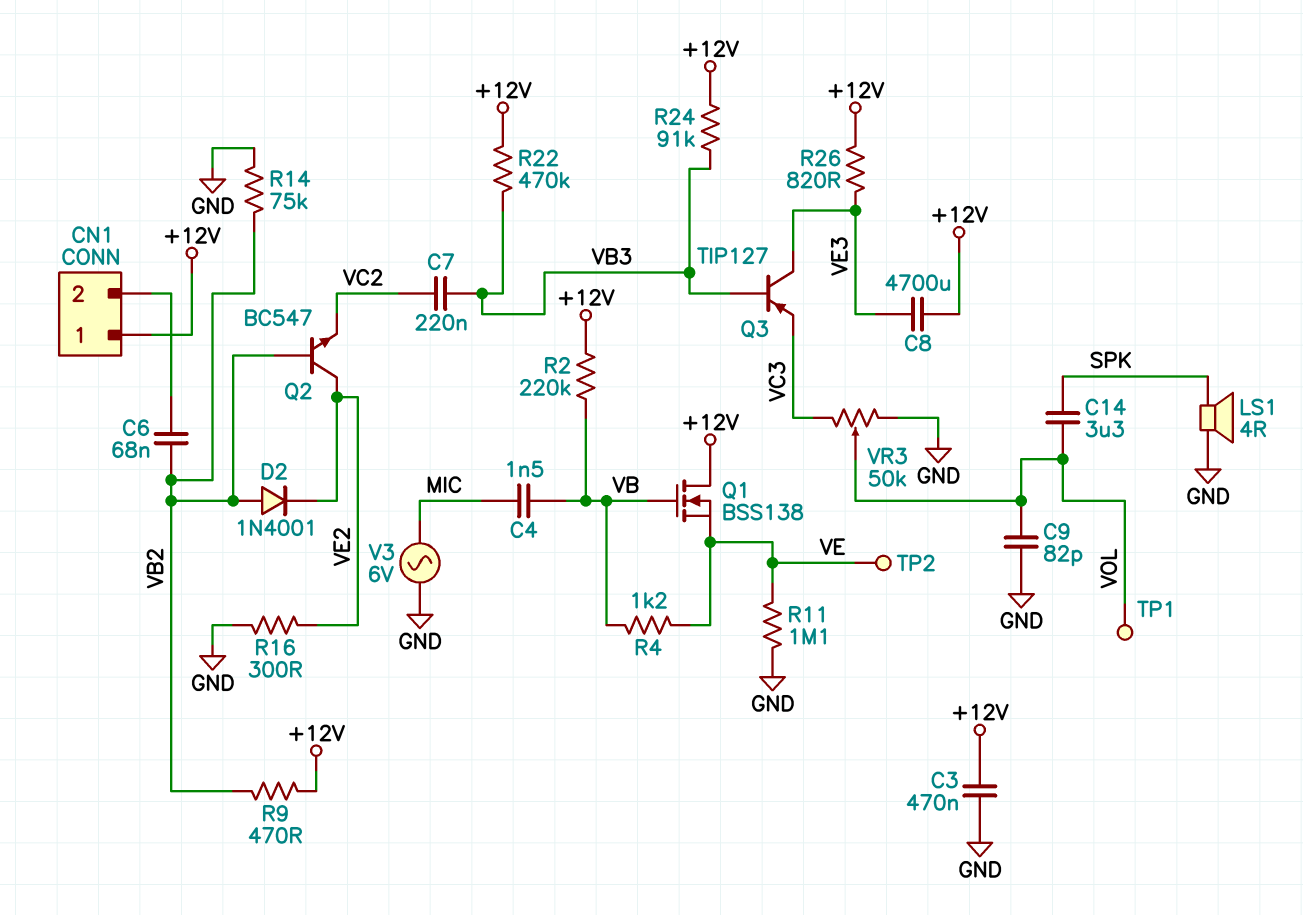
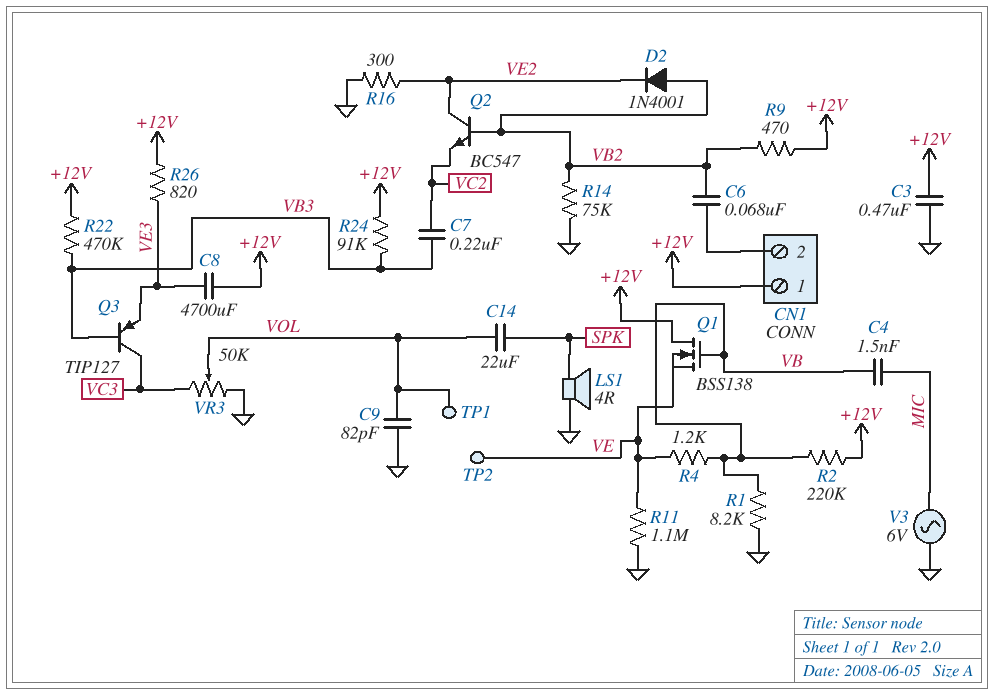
C14: 3.3uF (SPK, VOL) -> 22uF (SPK, VOL)
Q3: PNP TIP127 (B VB3, C VE3, E VC3) -> PNP TIP127 (B VB3, C VC3, E VE3)
R1: none -> 8.2k (GND, VB)

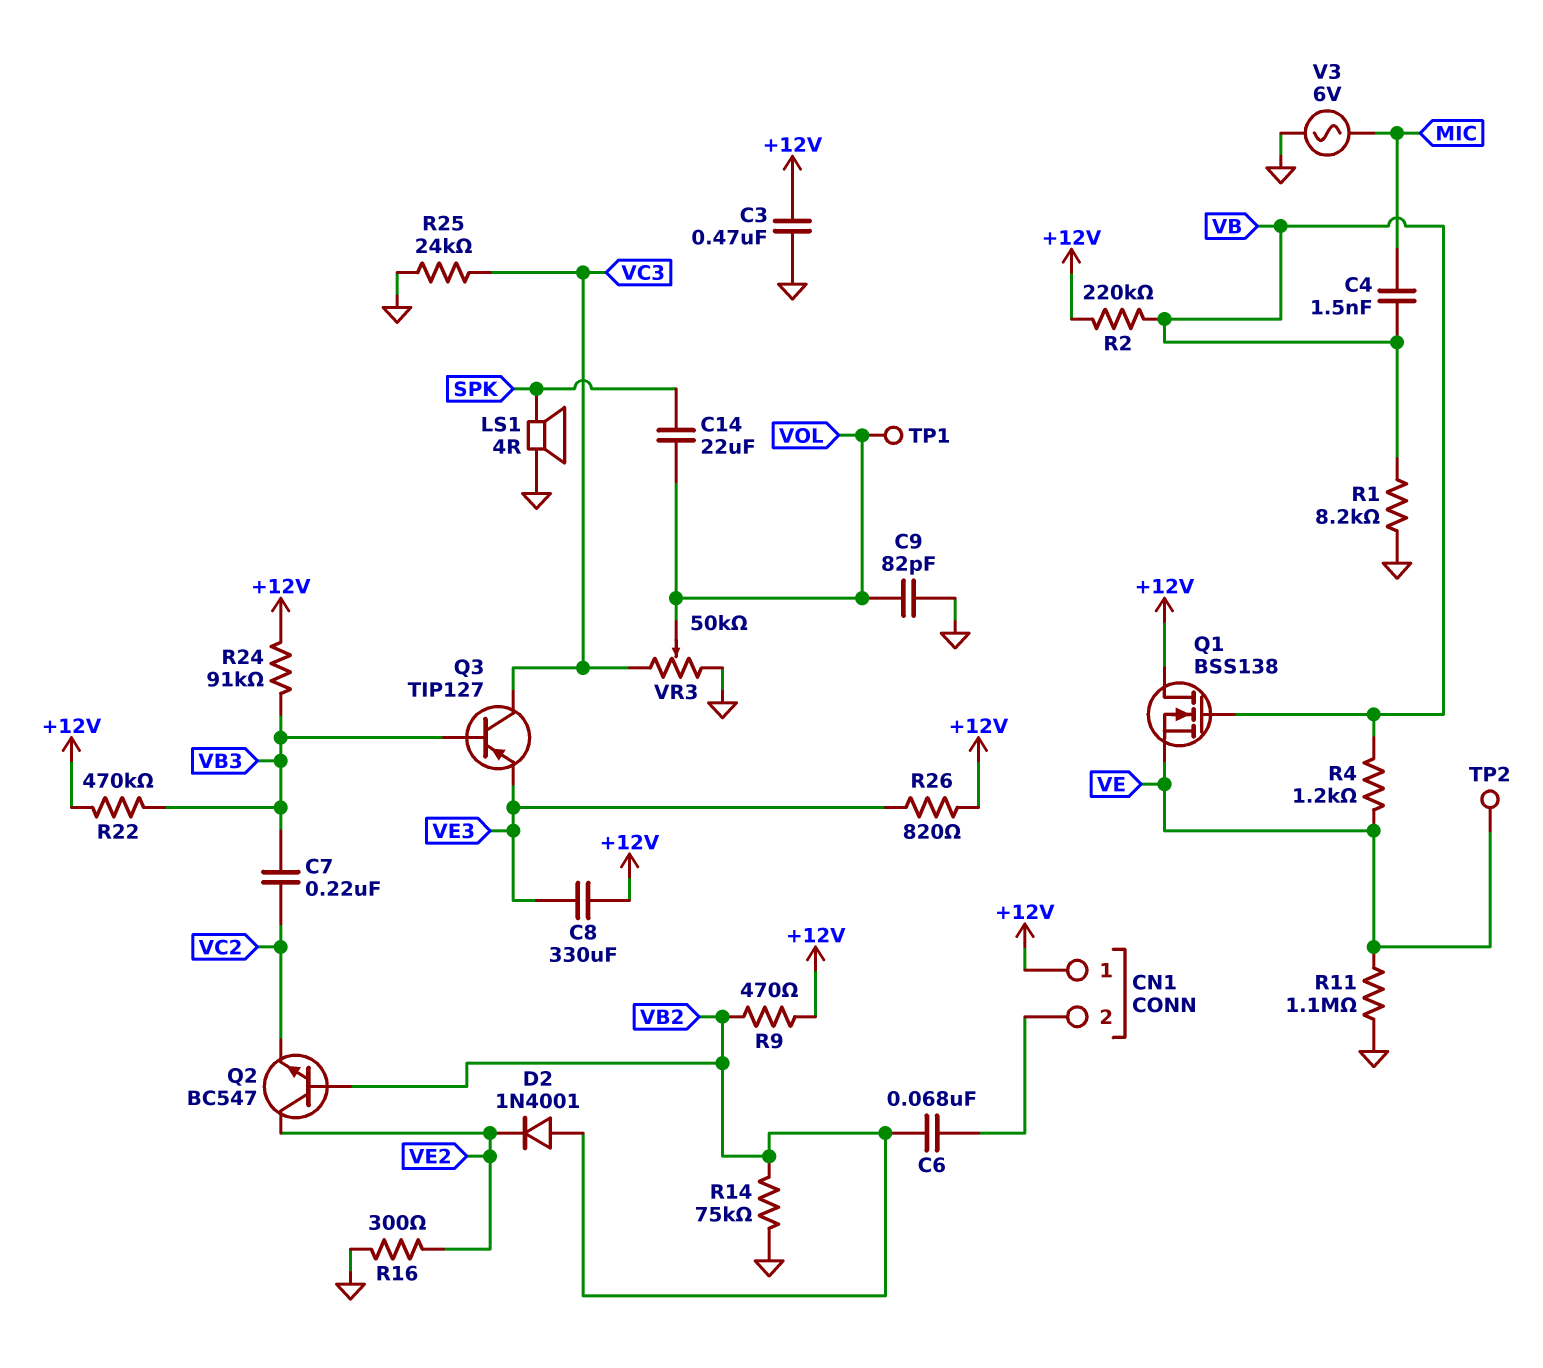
C8: 4700uF (+12V, VE3) -> 330uF (+12V, VE3)
R25: none -> 24k (GND, VC3)

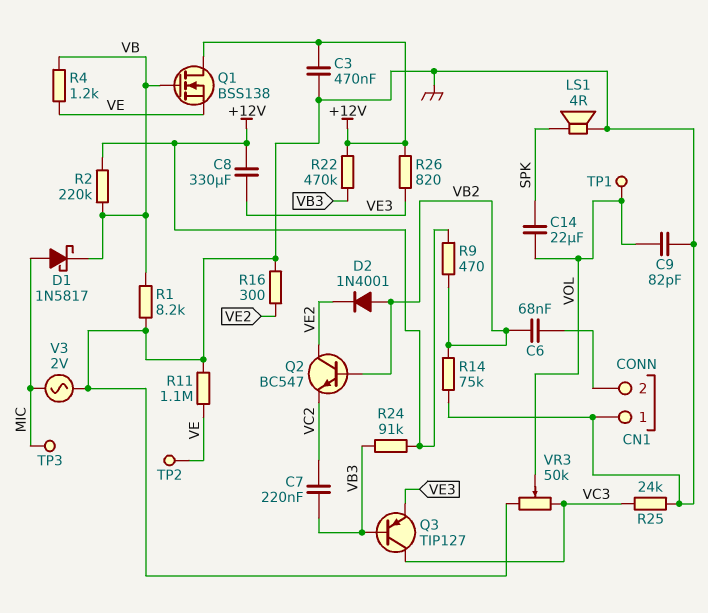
C4: 1.5nF (MIC, VB) -> none
CN1 pin 1: +12V -> GND
D1: none -> schottky 1N5817 (A MIC, K VB)
TP3: none -> test point (MIC)
V3: AC 6V (GND, MIC) -> AC 2V (GND, MIC)

